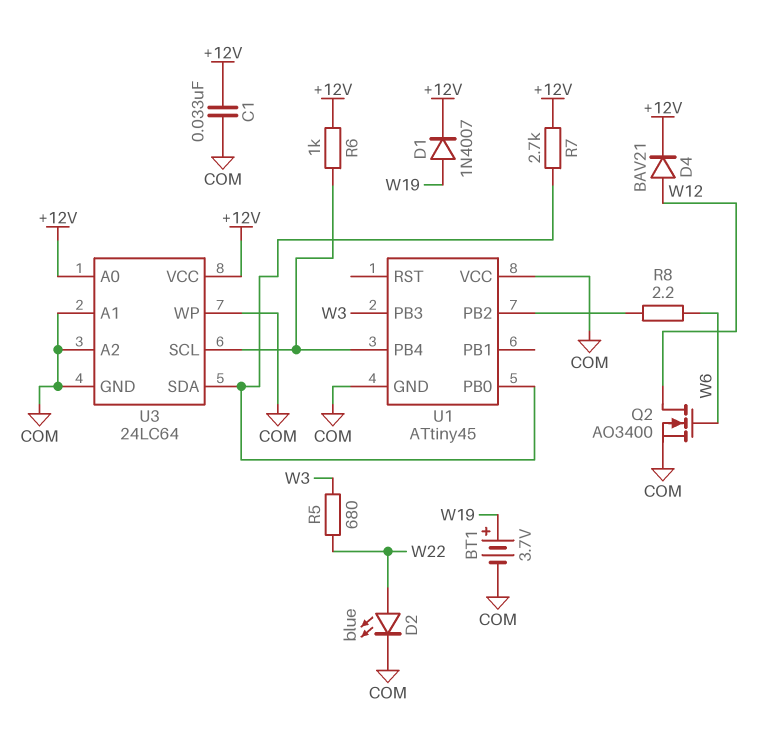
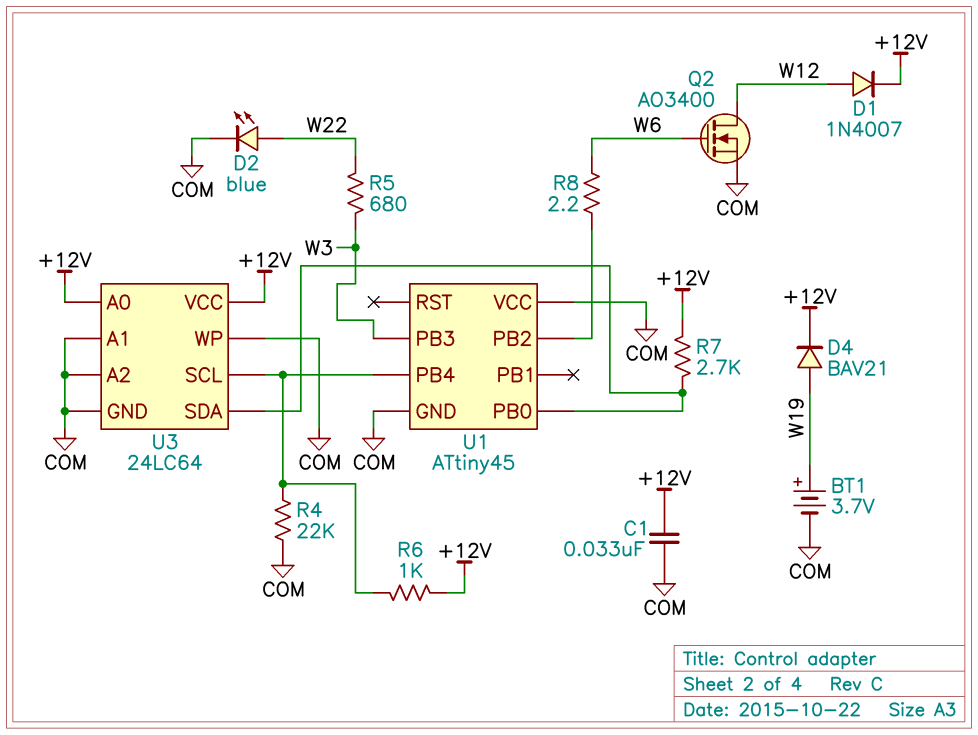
D1: diode 1N4007 (A W19, K +12V) -> diode 1N4007 (A W12, K +12V)
D4: diode BAV21 (A W12, K +12V) -> diode BAV21 (A W19, K +12V)
R4: none -> 22k (COM, U1/PB4)

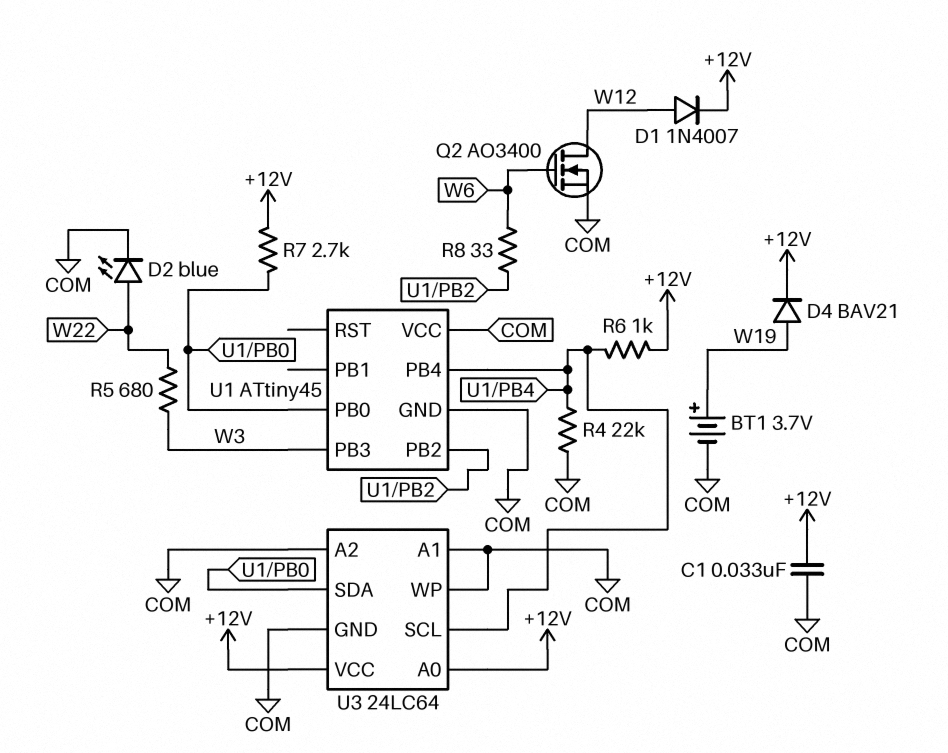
R8: 2.2 (U1/PB2, W6) -> 33 (U1/PB2, W6)

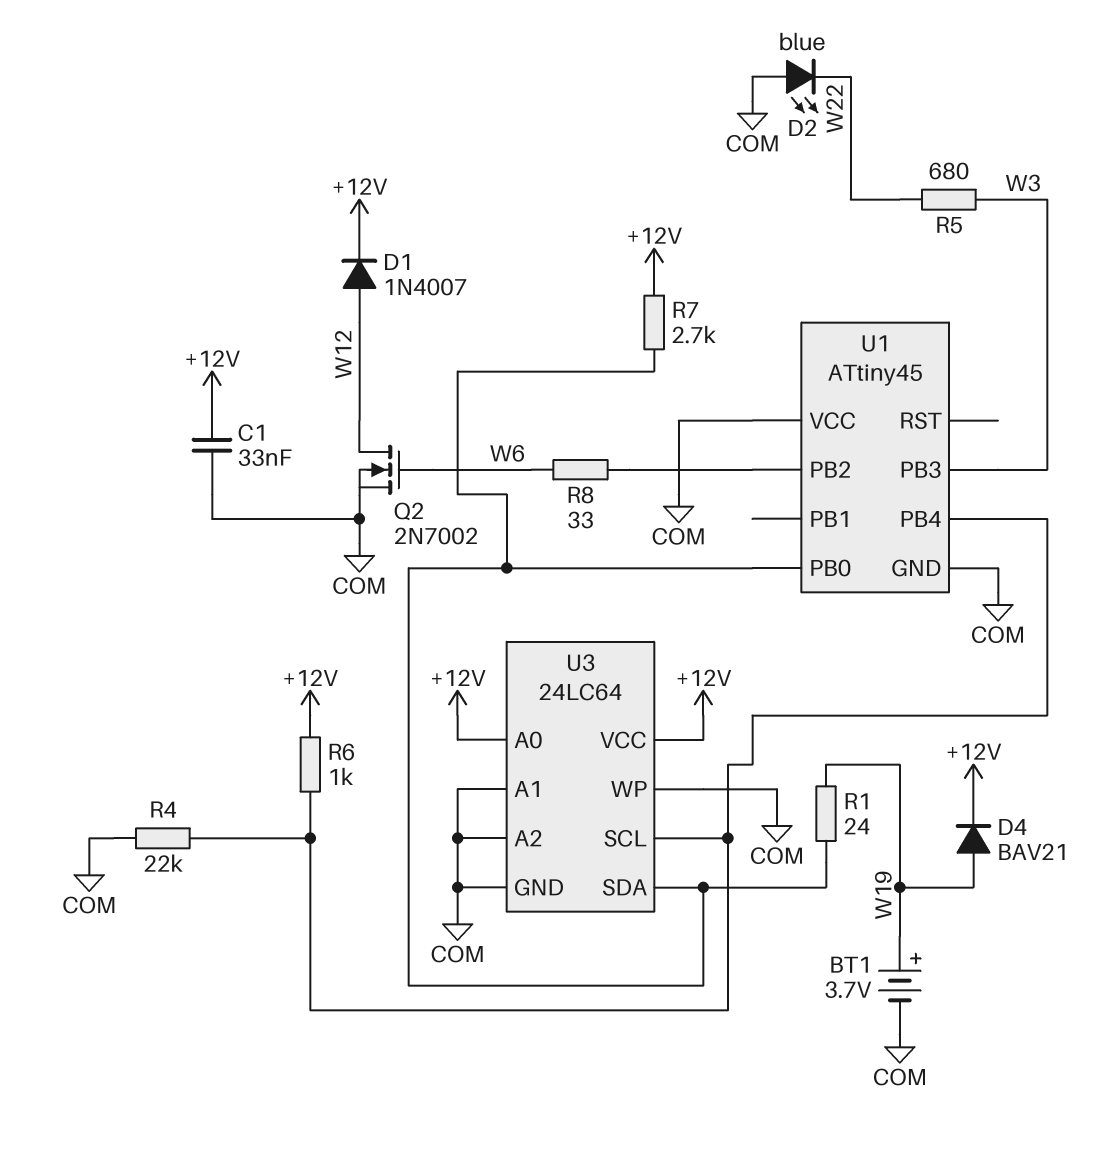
D2: LED blue (A W22, K COM) -> LED blue (A COM, K W22)
Q2: NMOS AO3400 (G W6, D W12, S COM) -> NMOS 2N7002 (G W6, D W12, S COM)
R1: none -> 24 (U1/PB0, W19)

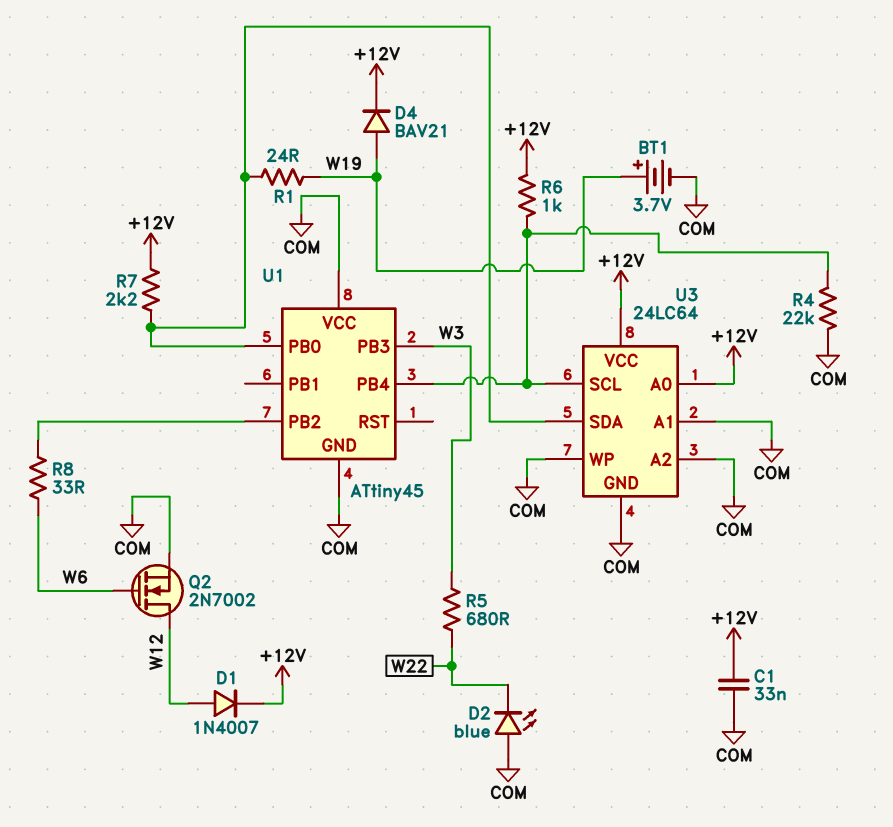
R7: 2.7k (+12V, U1/PB0) -> 2.2k (+12V, U1/PB0)

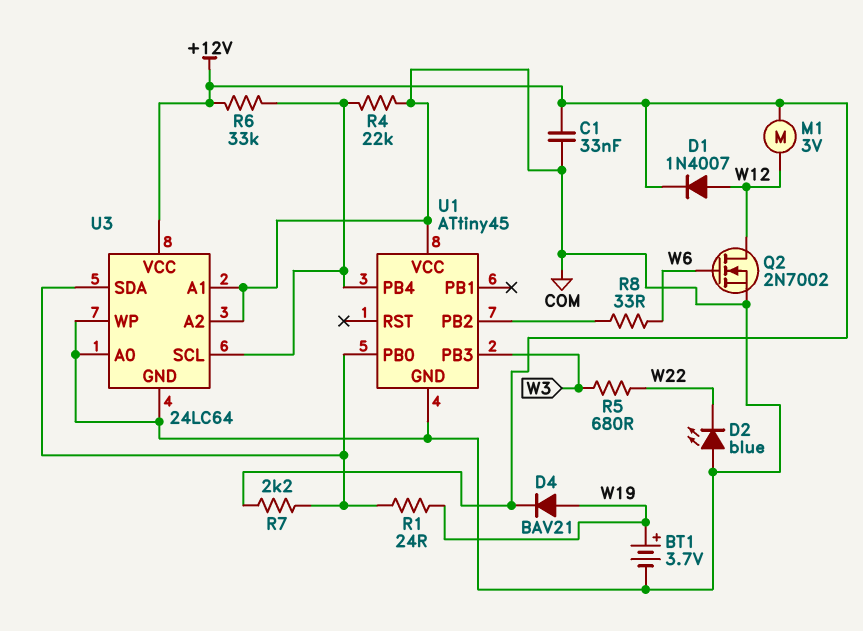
M1: none -> motor 3V (+12V, W12)
R6: 1k (+12V, U1/PB4) -> 33k (+12V, U1/PB4)
U3 pin A0: +12V -> COM

